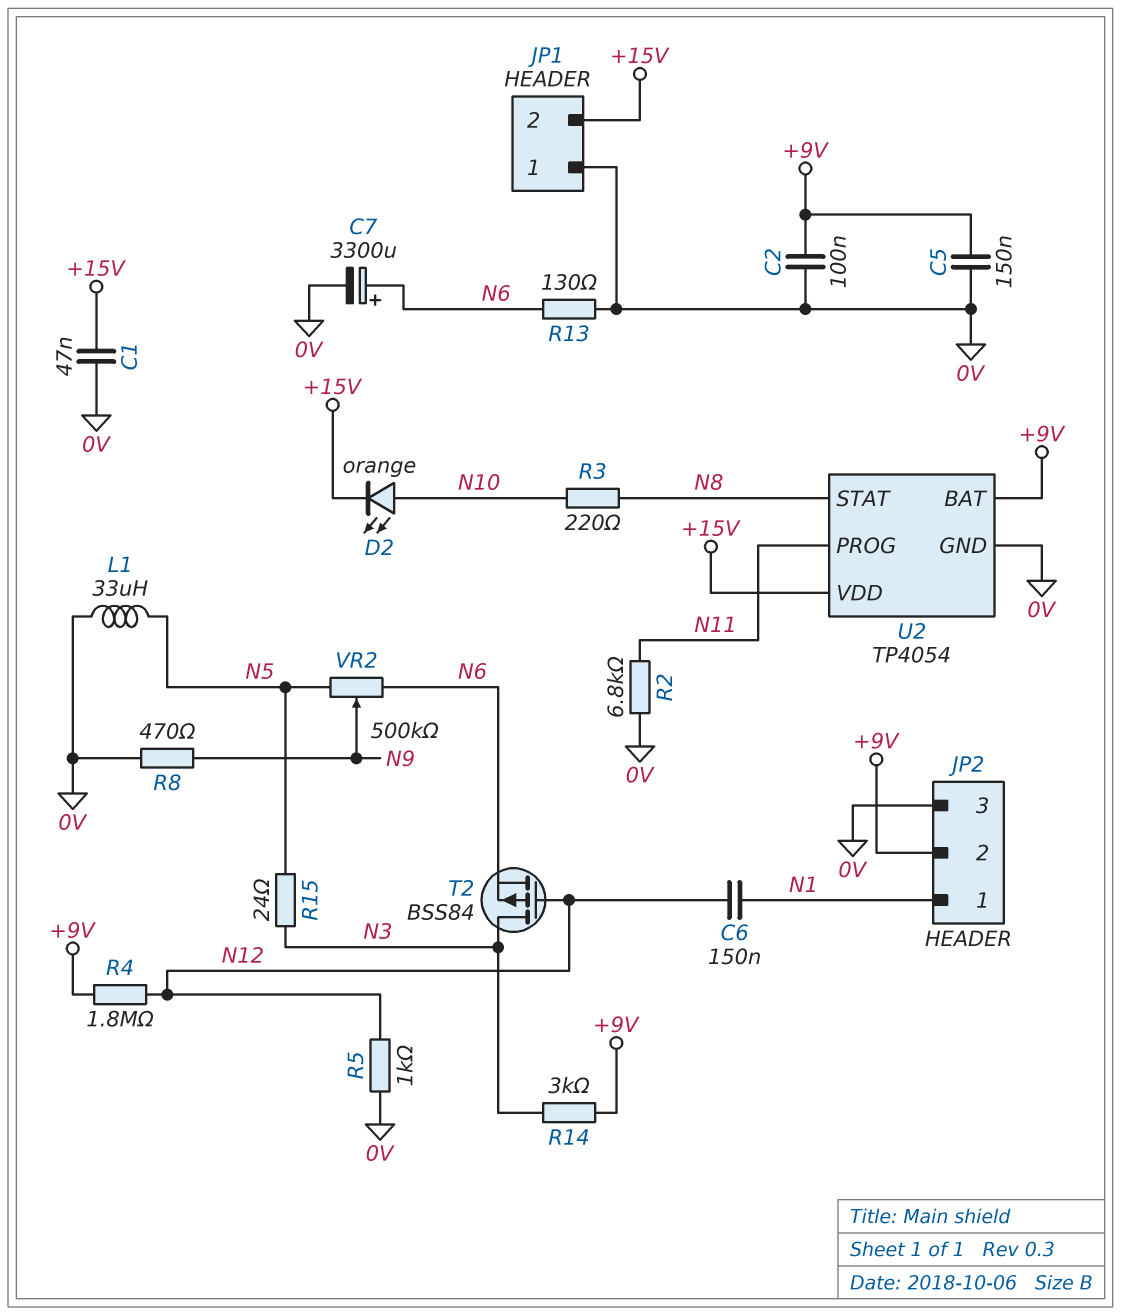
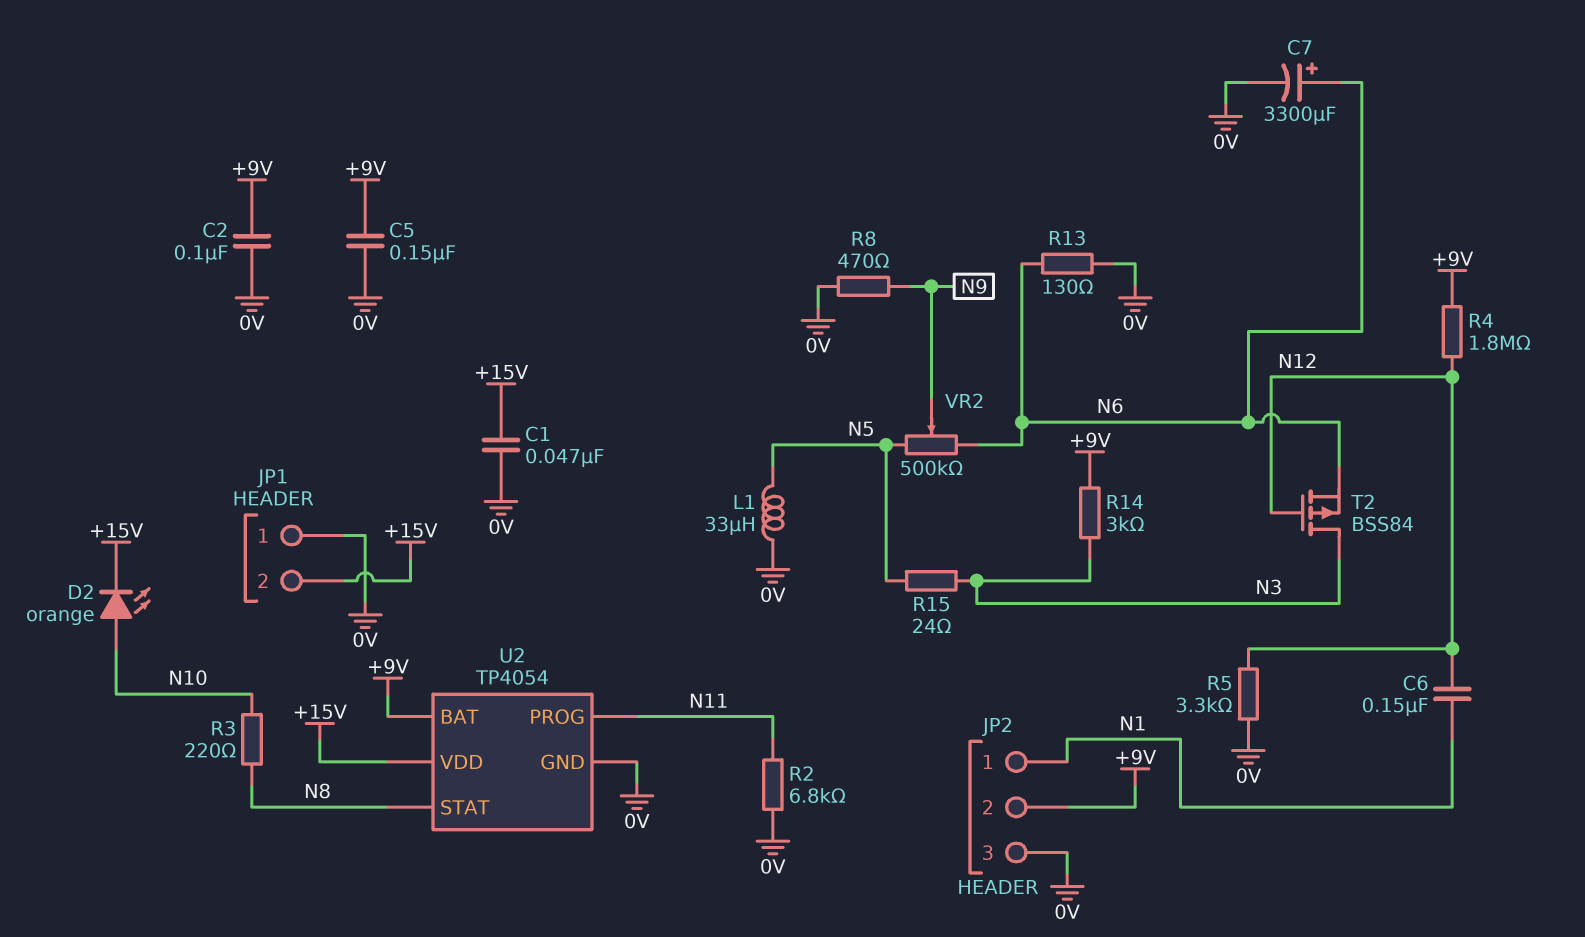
R5: 1k (0V, N12) -> 3.3k (0V, N12)

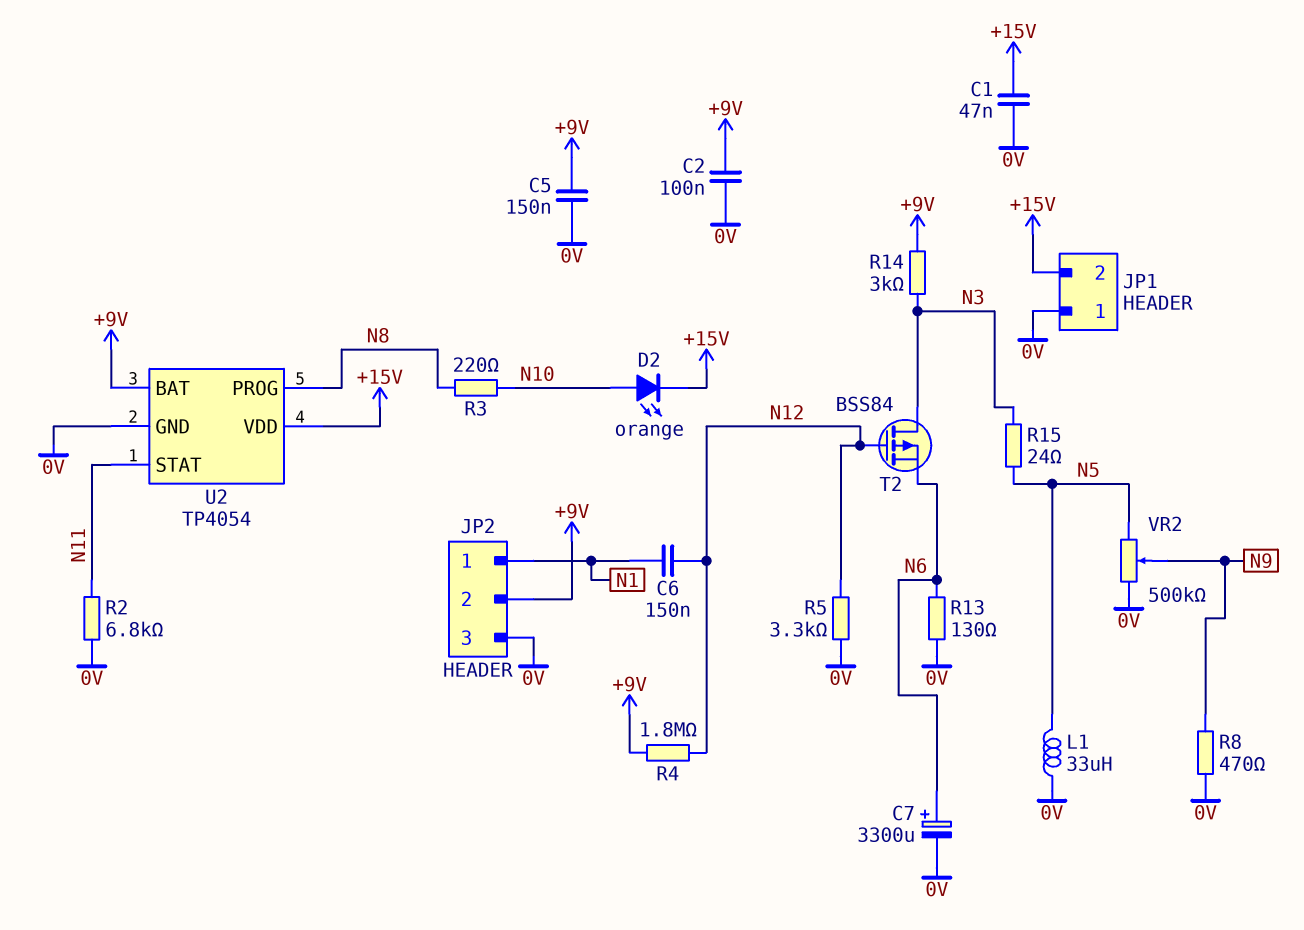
U2 pin PROG: N11 -> N8
U2 pin STAT: N8 -> N11
VR2: 500k (N5, N6, wiper N9) -> 500k (0V, N5, wiper N9)

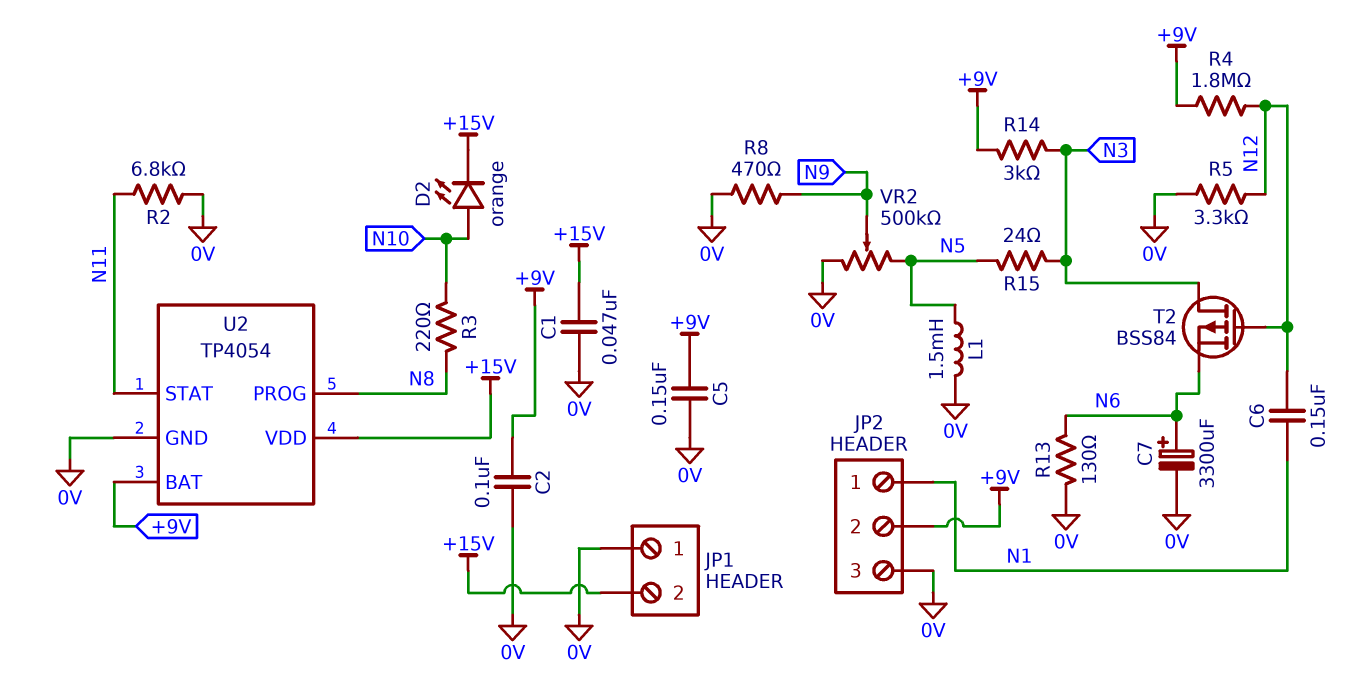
L1: 33uH (0V, N5) -> 1.5mH (0V, N5)

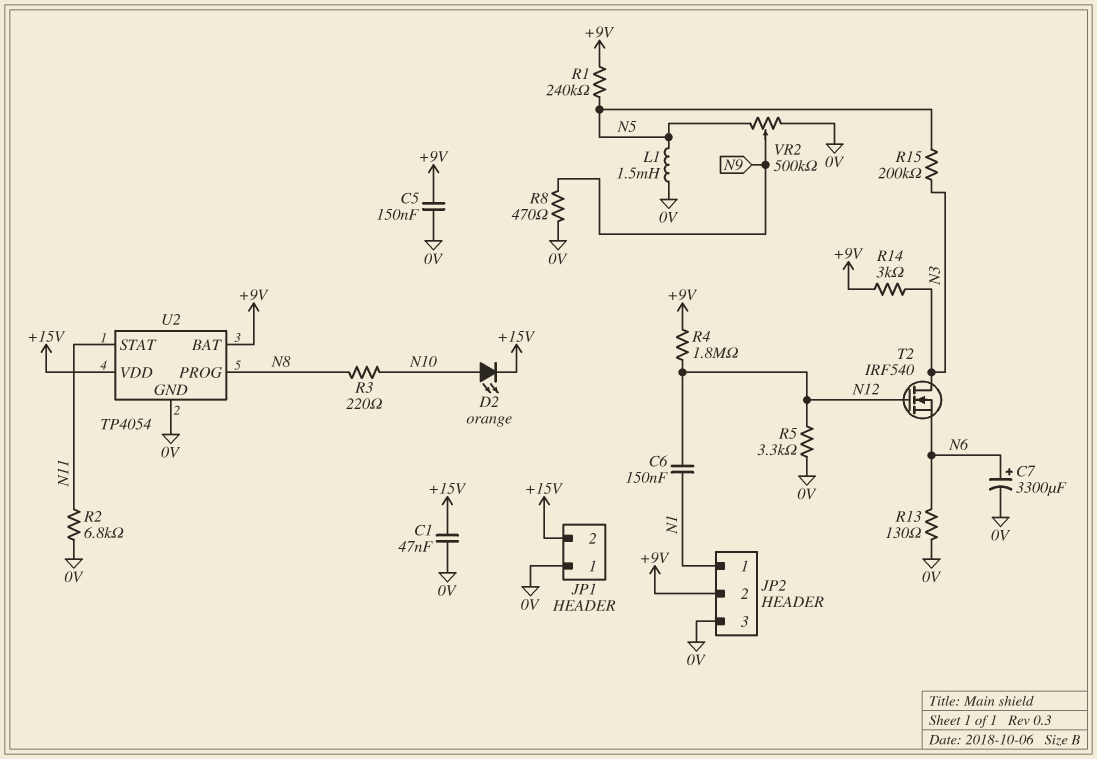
C2: 100nF (+9V, 0V) -> none
R1: none -> 240k (+9V, N5)
R15: 24 (N3, N5) -> 200k (N3, N5)
T2: PMOS BSS84 (G N12, D N3, S N6) -> NMOS IRF540 (G N12, D N3, S N6)

